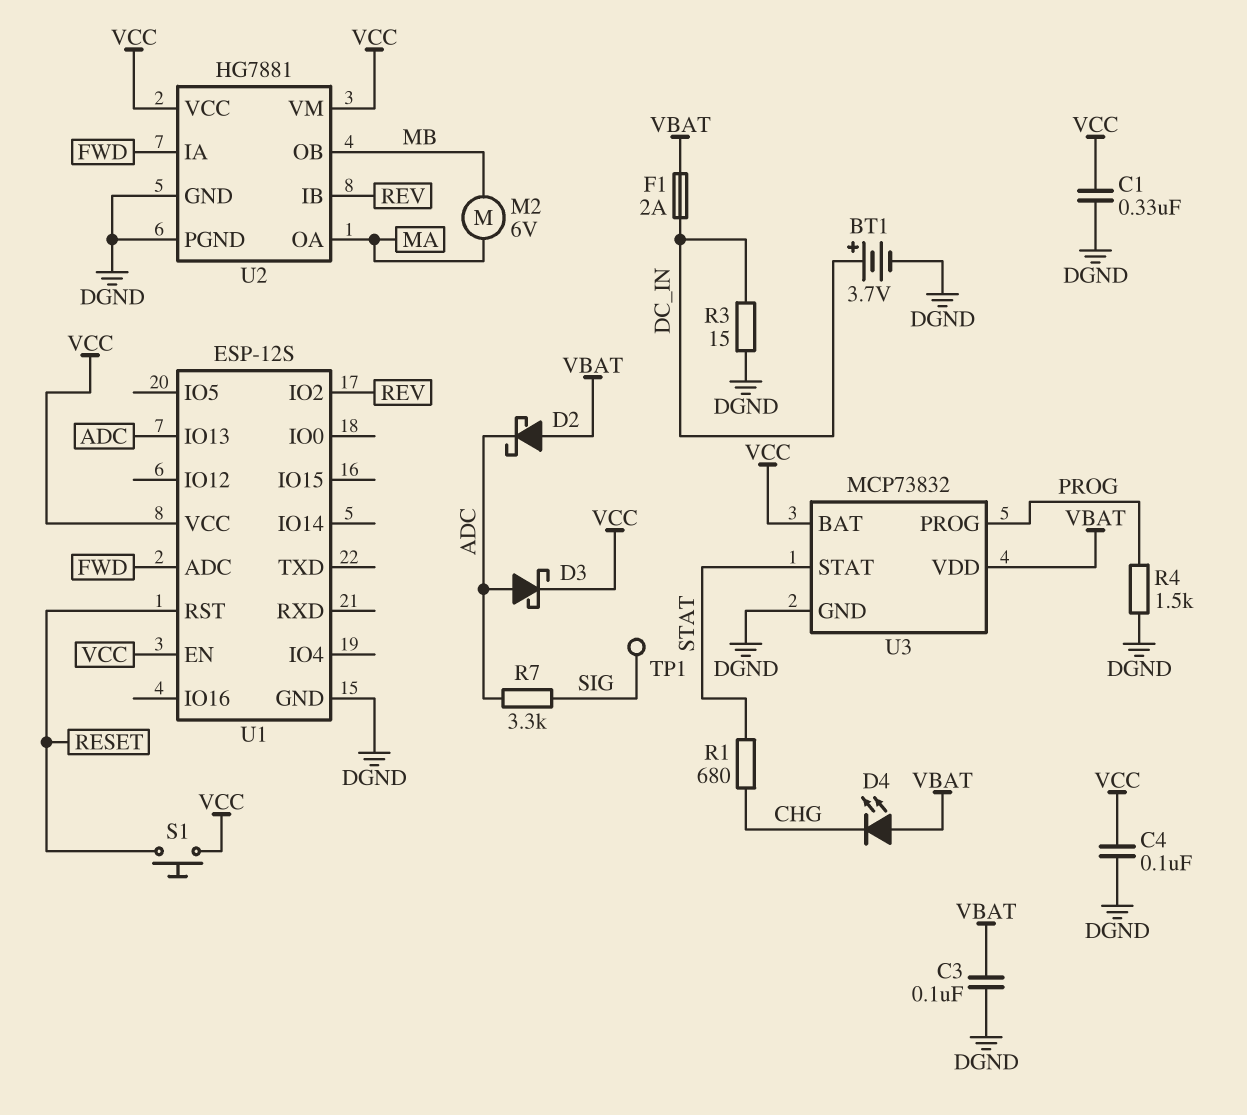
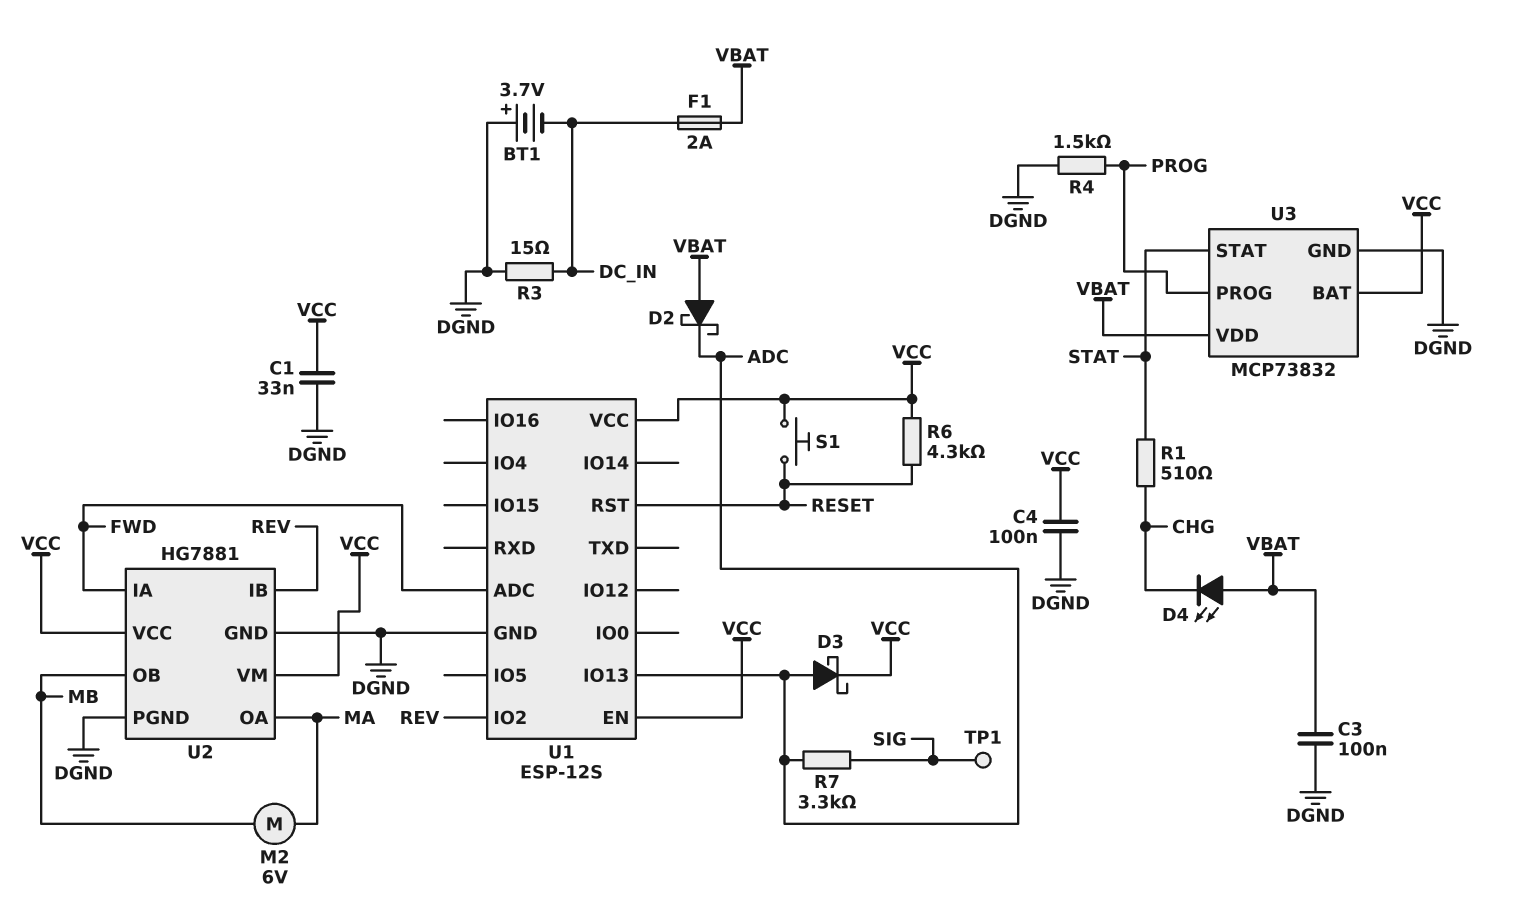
BT1: 3.7V (plus DC_IN, minus DGND) -> 3.7V (plus DGND, minus DC_IN)
C1: 330nF (DGND, VCC) -> 33nF (DGND, VCC)
R1: 680 (CHG, STAT) -> 510 (CHG, STAT)
R6: none -> 4.3k (RESET, VCC)

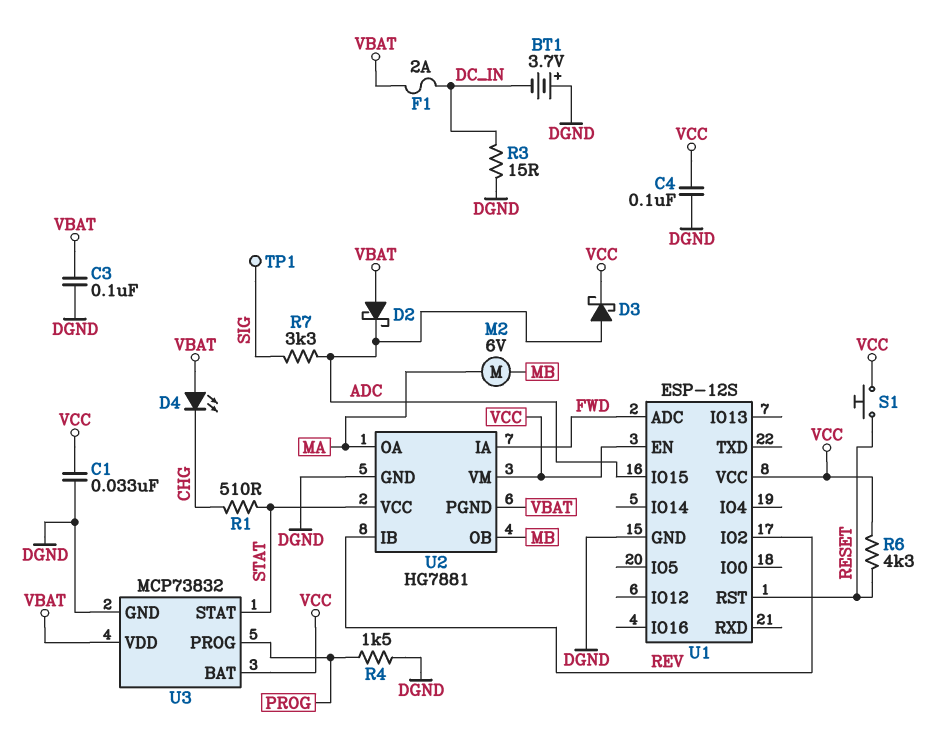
U1 pin IO13: ADC -> none
U1 pin IO15: none -> ADC
U2 pin PGND: DGND -> VBAT
U2 pin VCC: VCC -> STAT

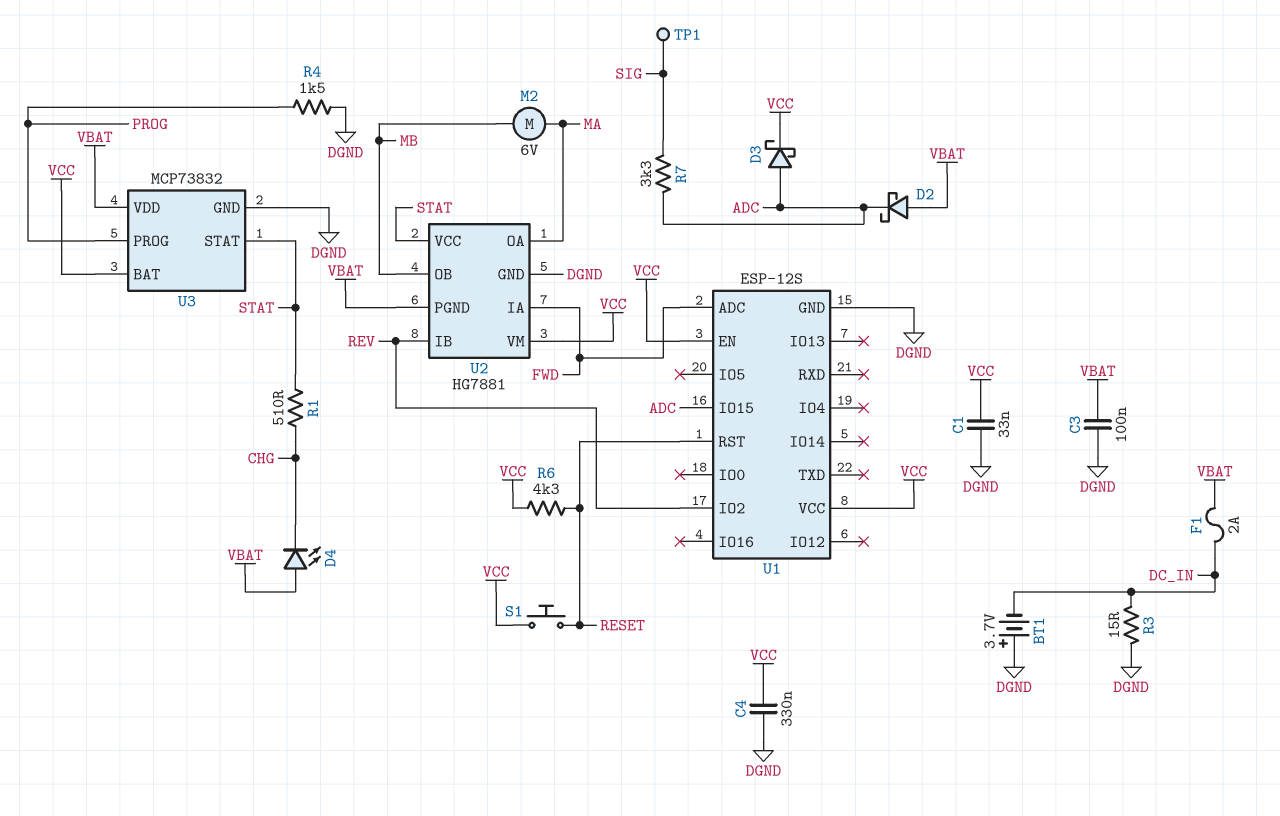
C4: 100nF (DGND, VCC) -> 330nF (DGND, VCC)

